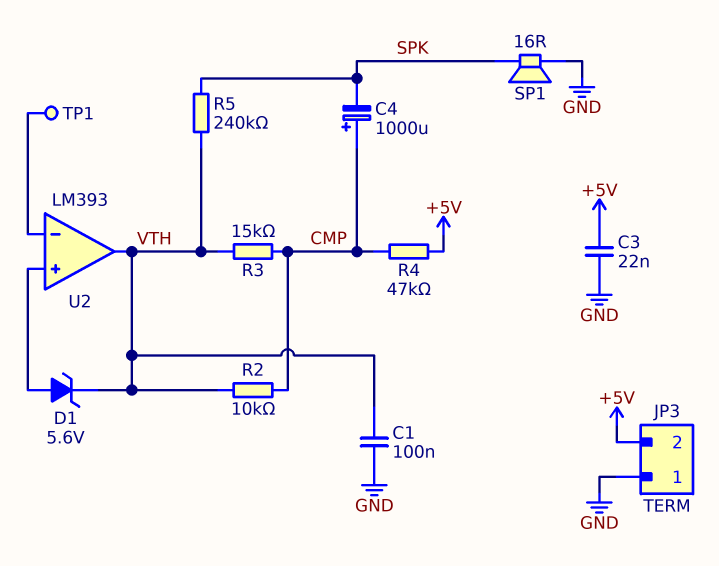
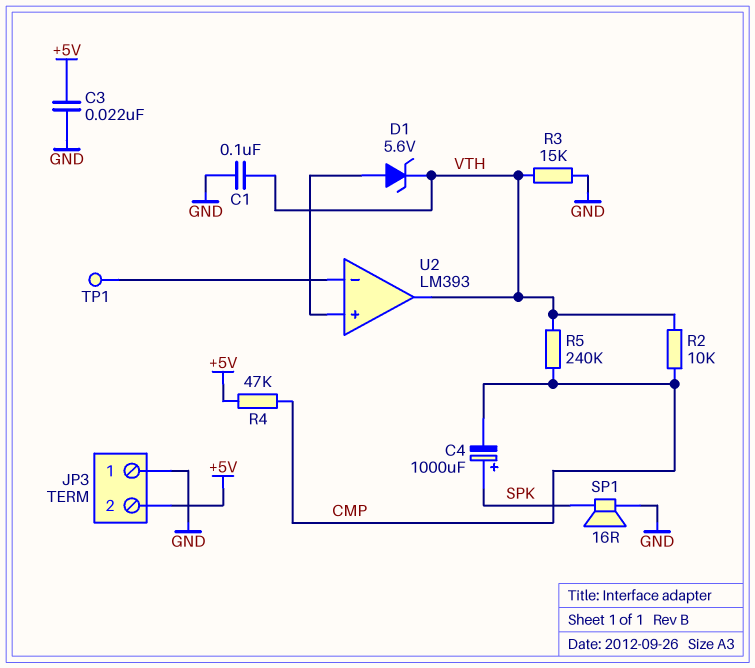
C4: 1000uF (plus CMP, minus SPK) -> 1000uF (plus SPK, minus CMP)
R3: 15k (CMP, VTH) -> 15k (GND, VTH)
R5: 240k (SPK, VTH) -> 240k (CMP, VTH)

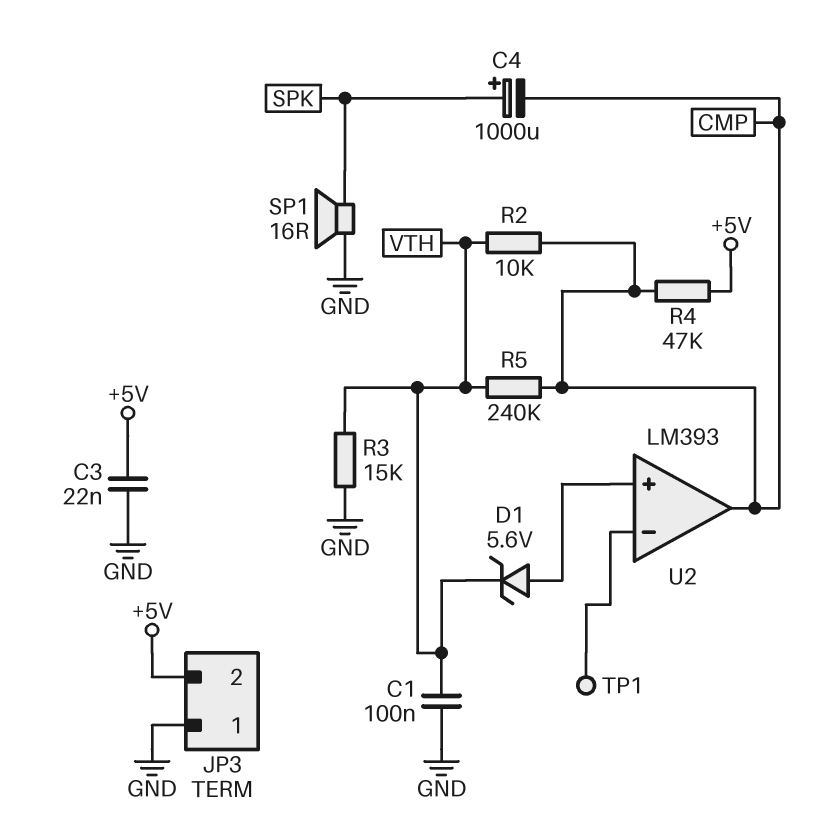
U2 pin out: VTH -> CMP

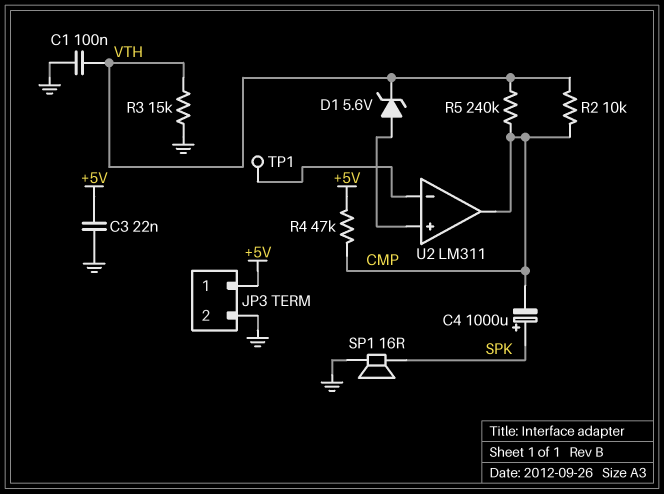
JP3 pin 1: GND -> +5V
JP3 pin 2: +5V -> GND
U2: LM393 -> LM311

